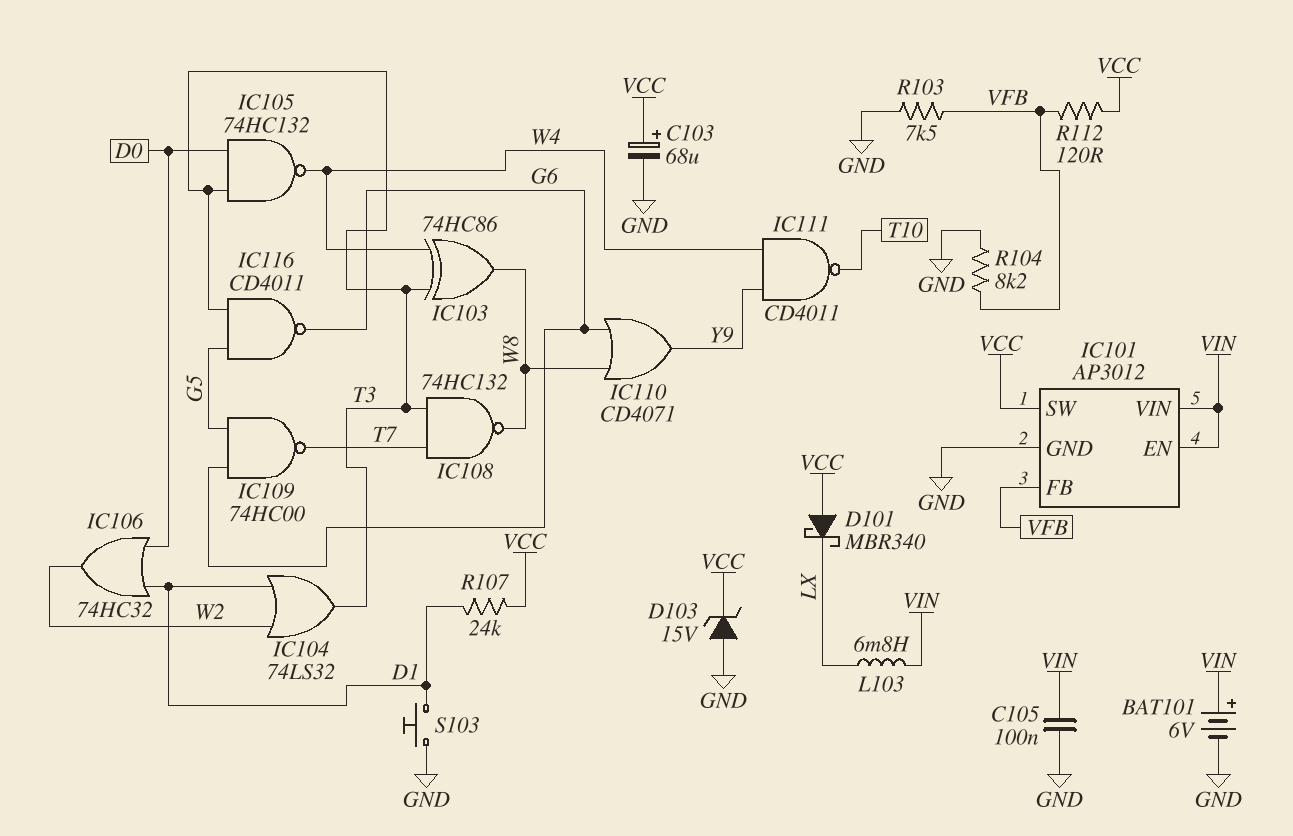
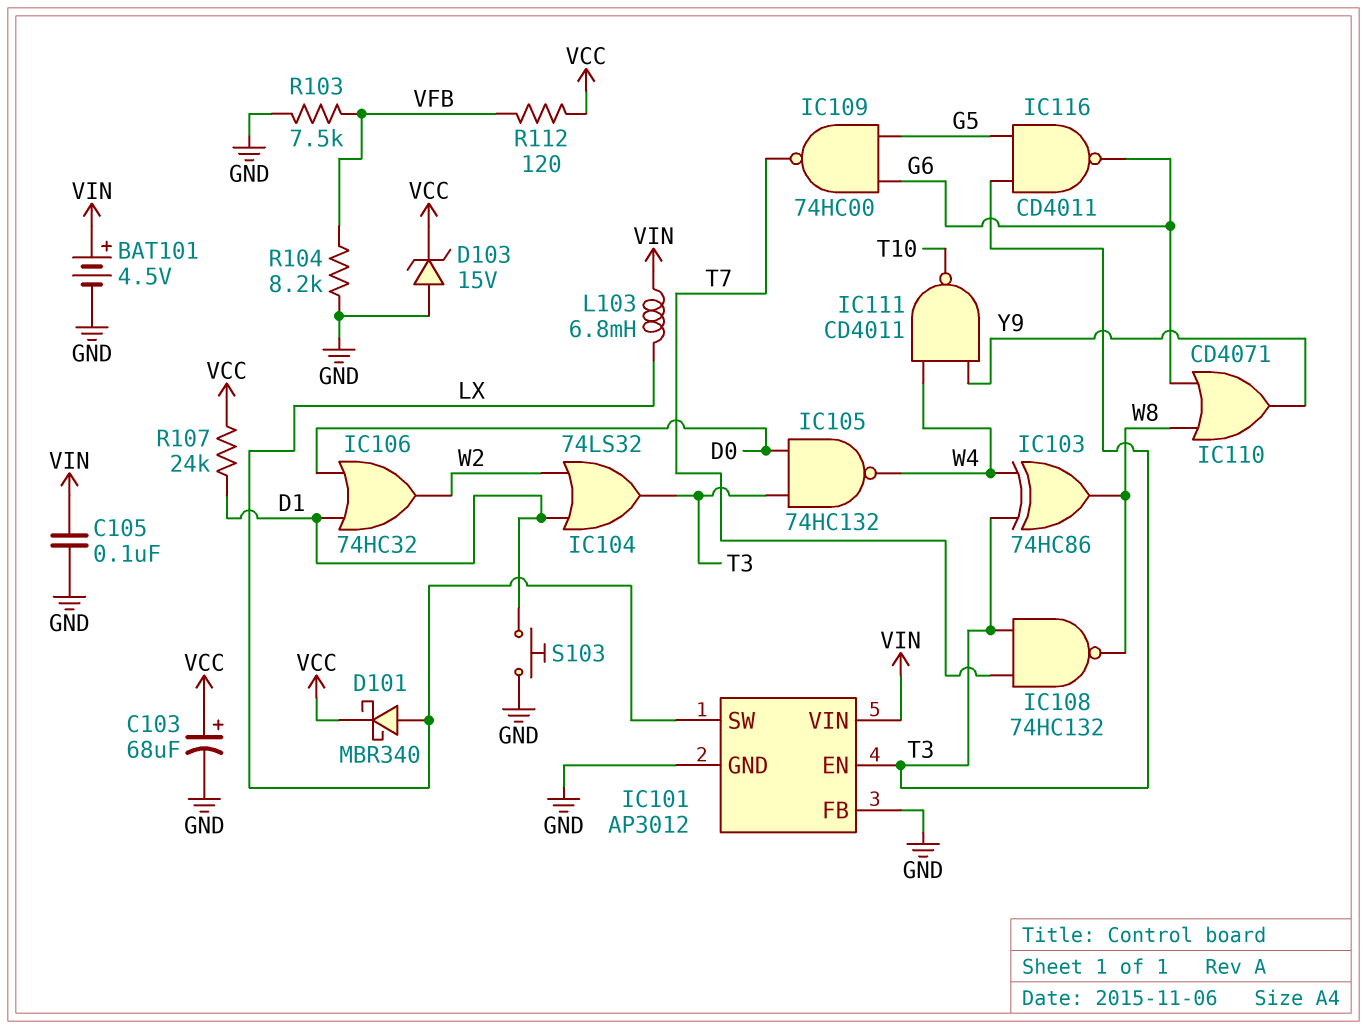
BAT101: 6V (plus VIN, minus GND) -> 4.5V (plus VIN, minus GND)
D101: schottky MBR340 (A VCC, K LX) -> schottky MBR340 (A LX, K VCC)
IC101 pin EN: VIN -> T3
IC101 pin FB: VFB -> GND
IC101 pin SW: VCC -> LX

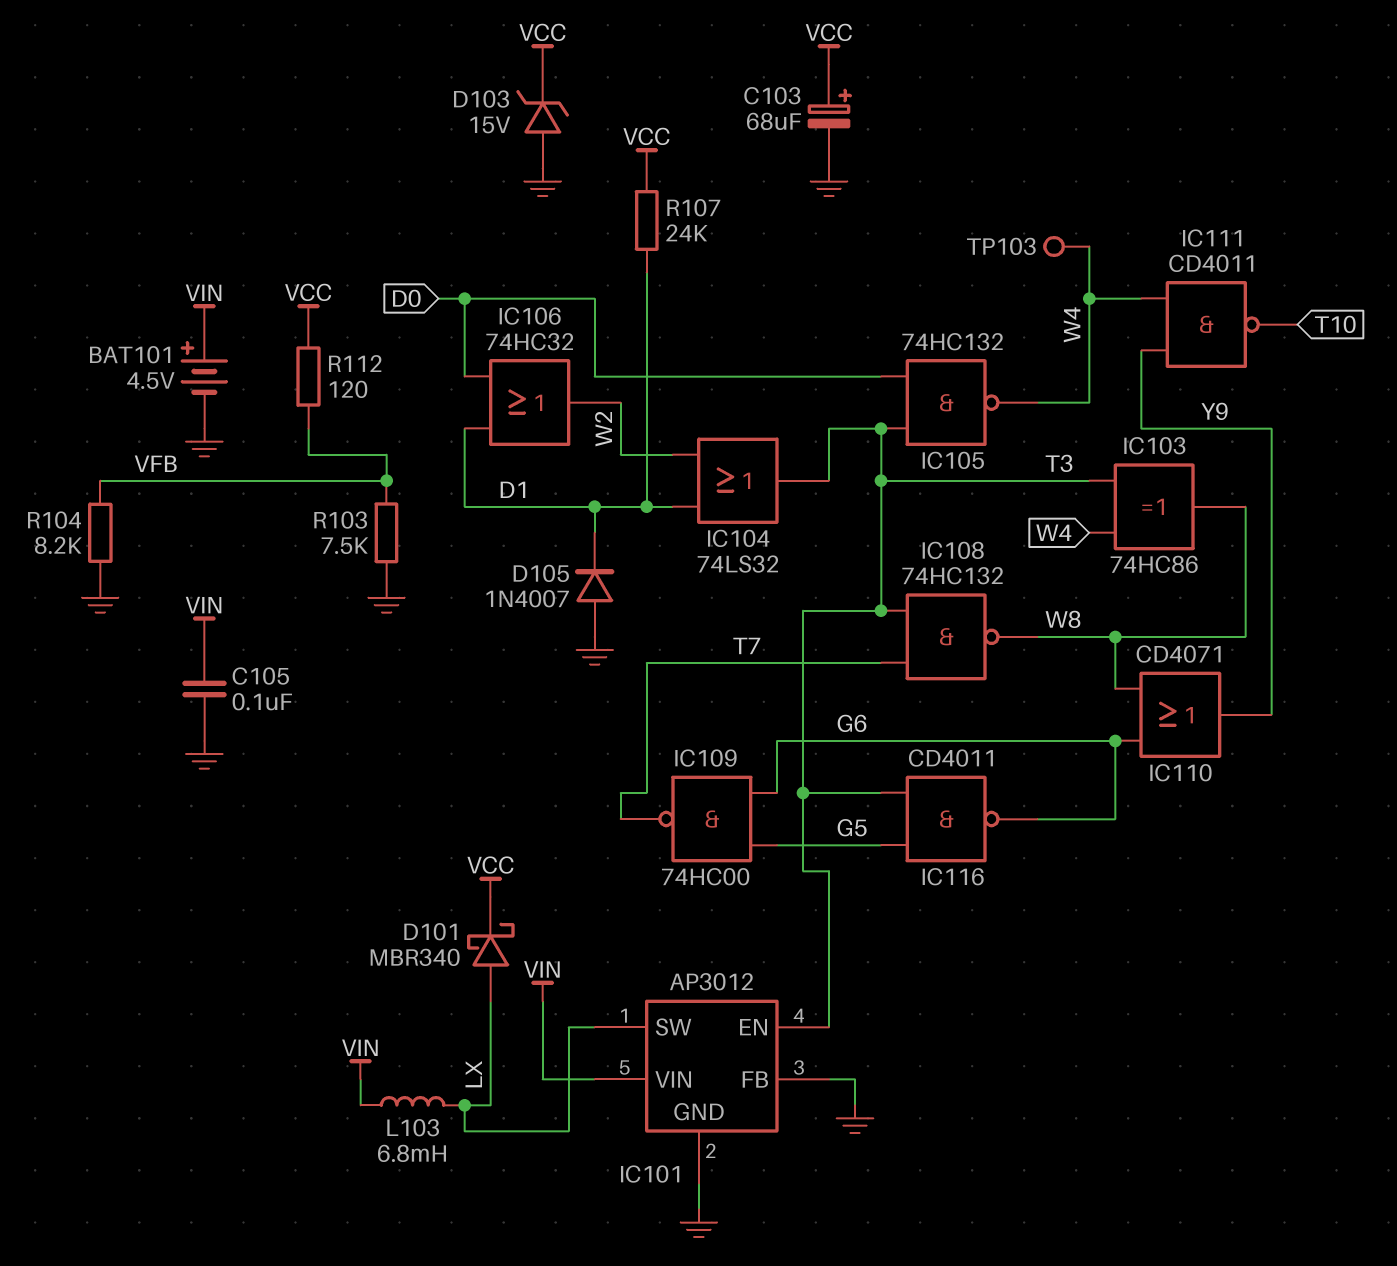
D105: none -> diode 1N4007 (A GND, K D1)
S103: button (D1, GND) -> none
TP103: none -> test point (W4)

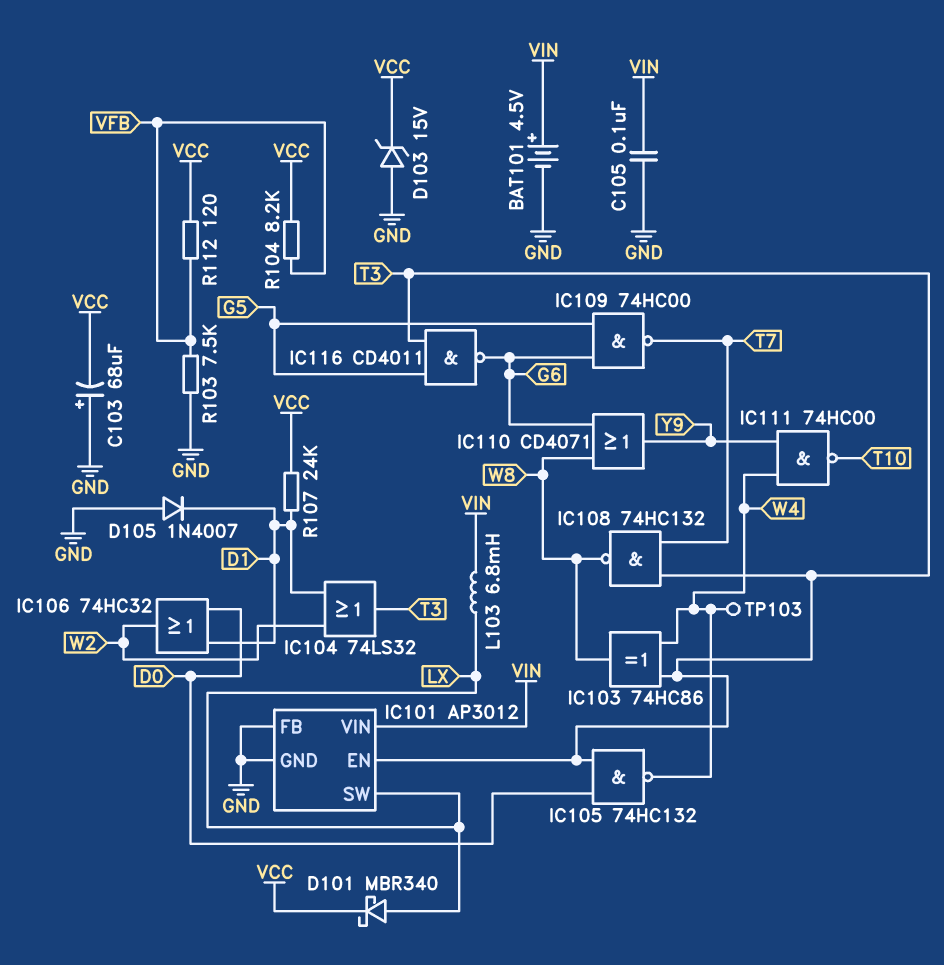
C103: 68uF (plus VCC, minus GND) -> 68uF (plus GND, minus VCC)
IC111: NAND CD4011 (in W4, in Y9, out T10) -> NAND 74HC00 (in W4, in Y9, out T10)
R104: 8.2k (GND, VFB) -> 8.2k (VCC, VFB)

